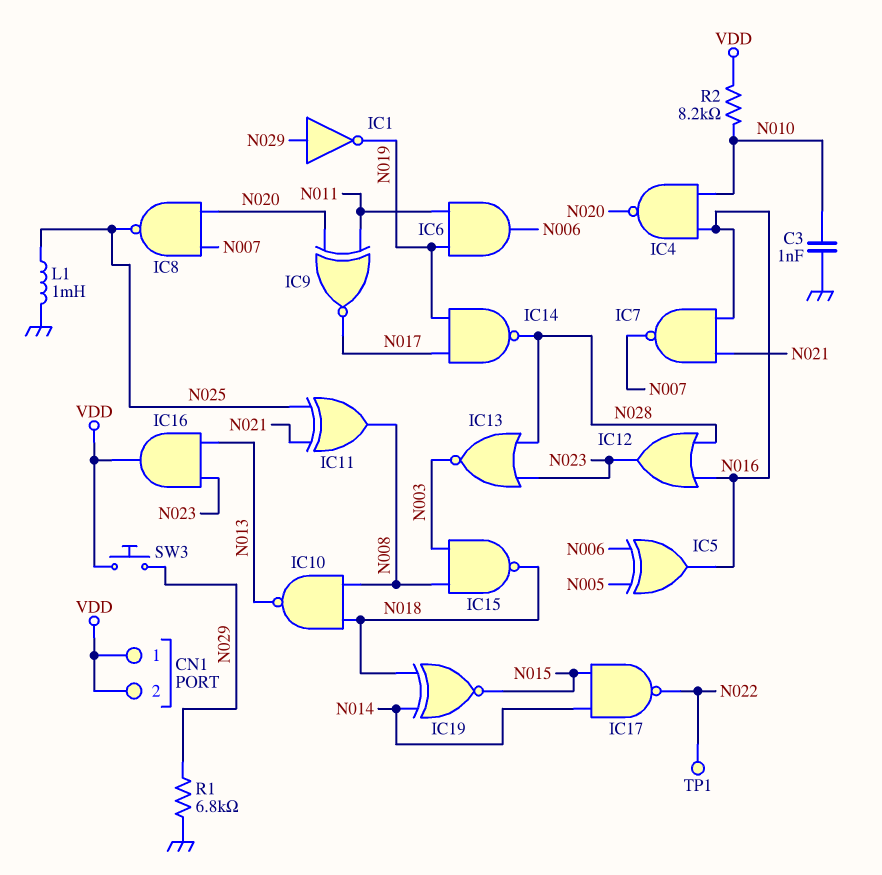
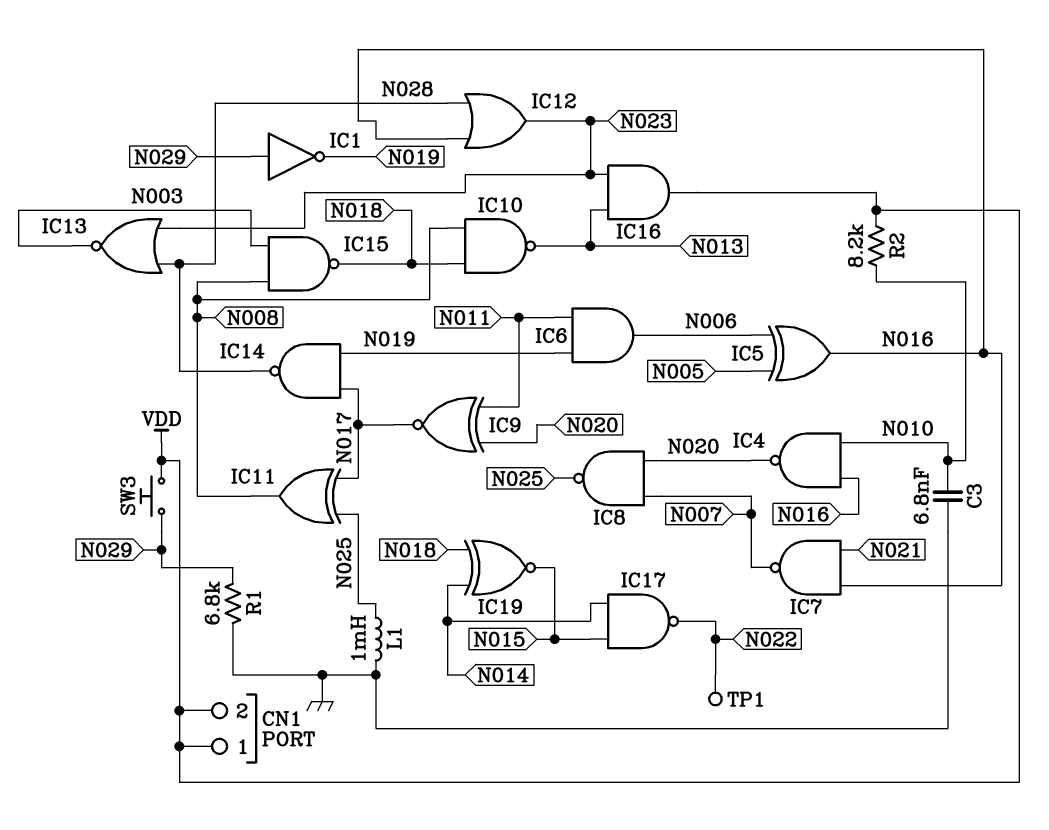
C3: 1nF (GND, N010) -> 6.8nF (GND, N010)
IC11: XOR (in N021, in N025, out N008) -> XOR (in N017, in N025, out N008)

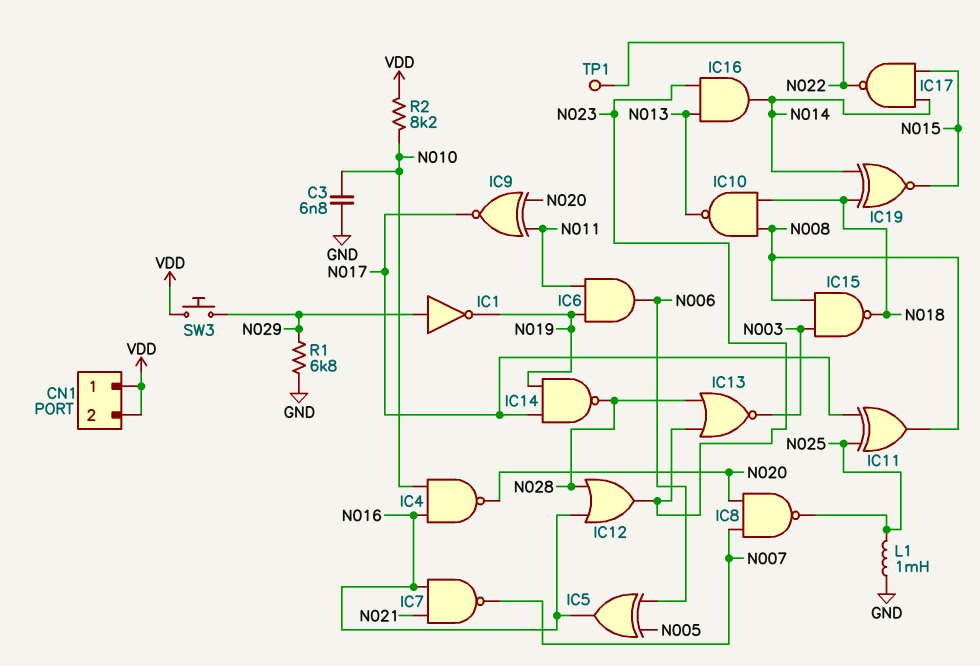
IC16: AND (in N013, in N023, out VDD) -> AND (in N013, in N023, out N014)

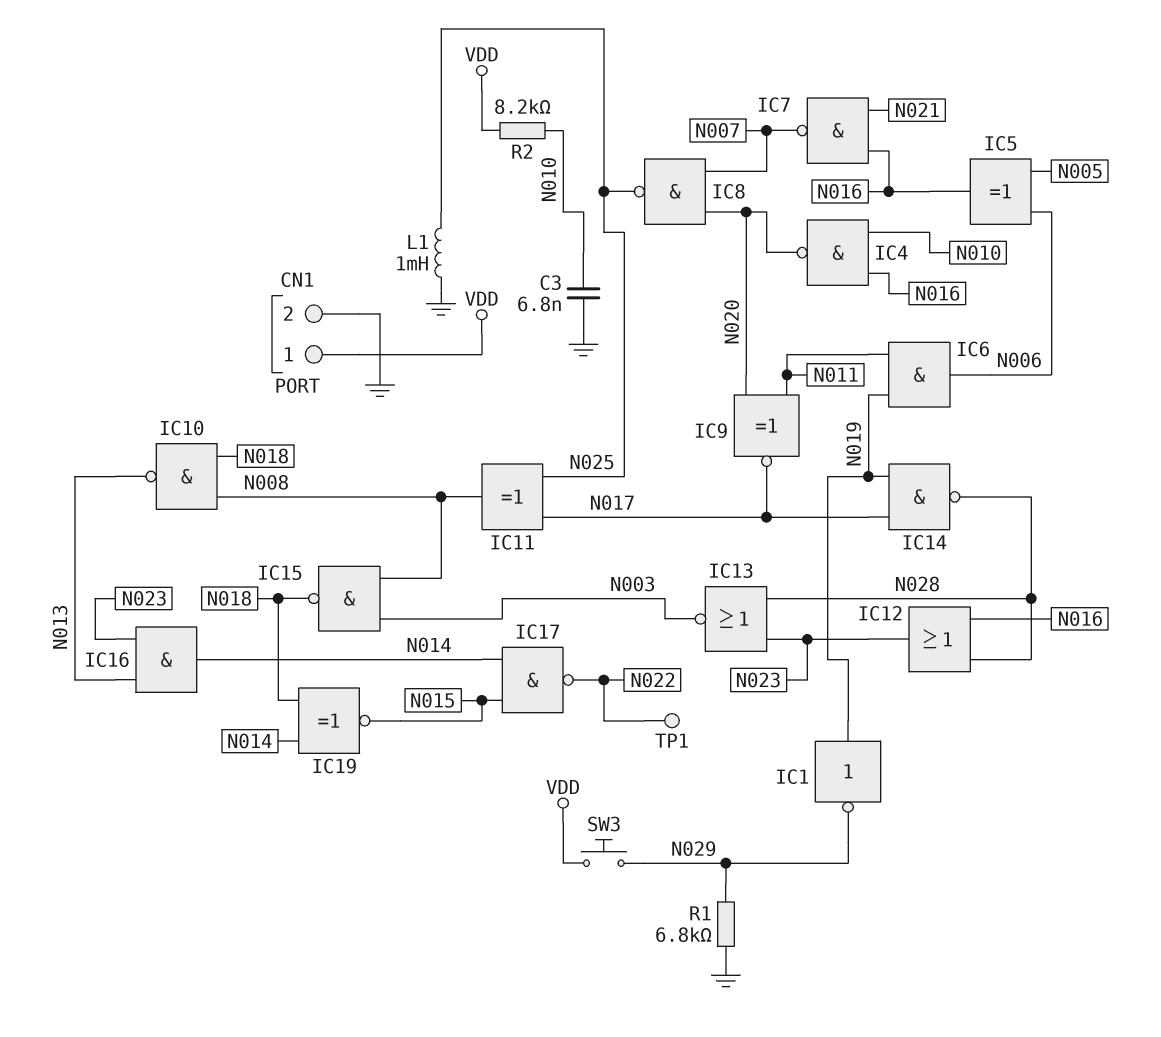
CN1 pin 2: VDD -> GND
IC1: NOT (in N029, out N019) -> NOT (in N019, out N029)

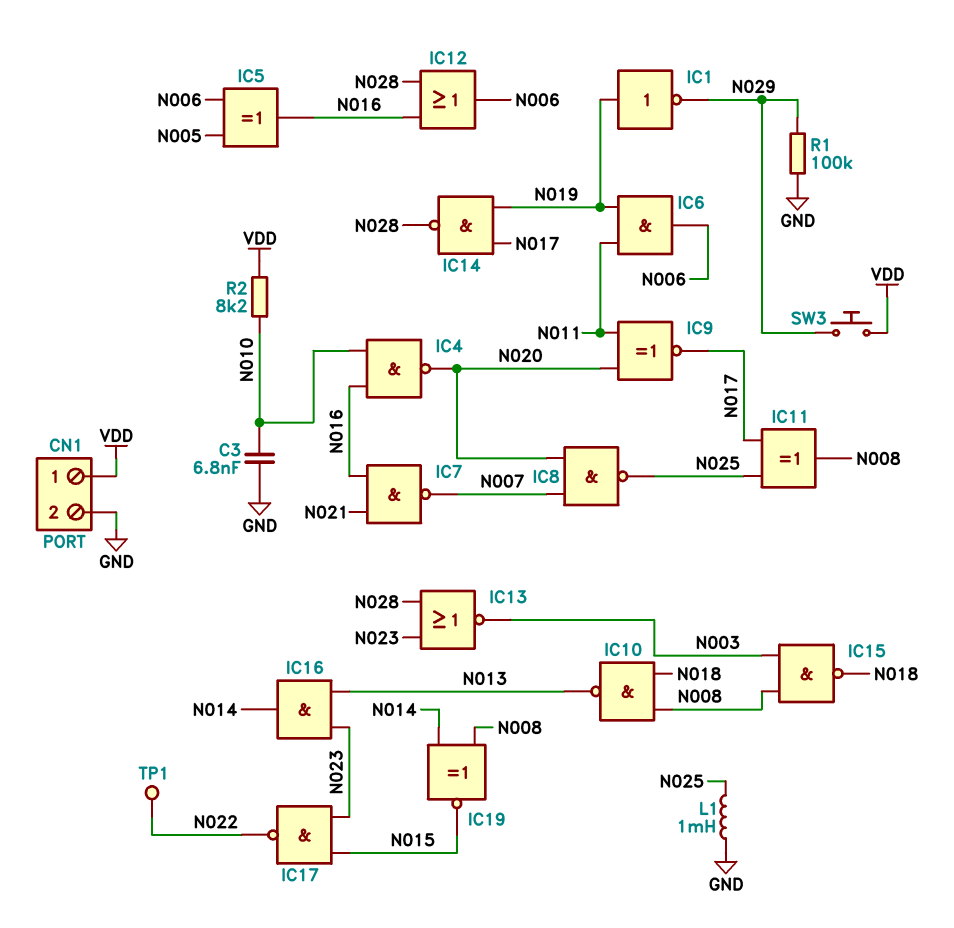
IC12: OR (in N016, in N028, out N023) -> OR (in N016, in N028, out N006)
IC17: NAND (in N014, in N015, out N022) -> NAND (in N015, in N023, out N022)
IC19: XNOR (in N014, in N018, out N015) -> XNOR (in N008, in N014, out N015)
R1: 6.8k (GND, N029) -> 100k (GND, N029)

